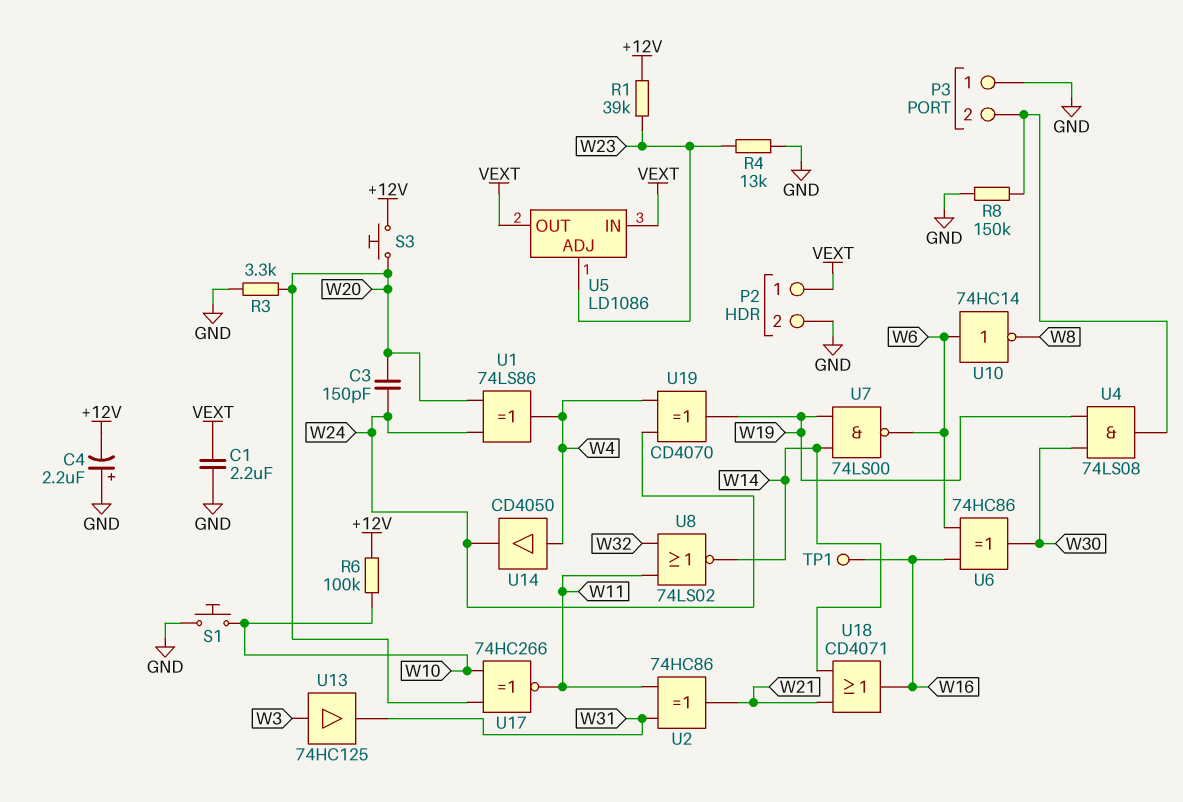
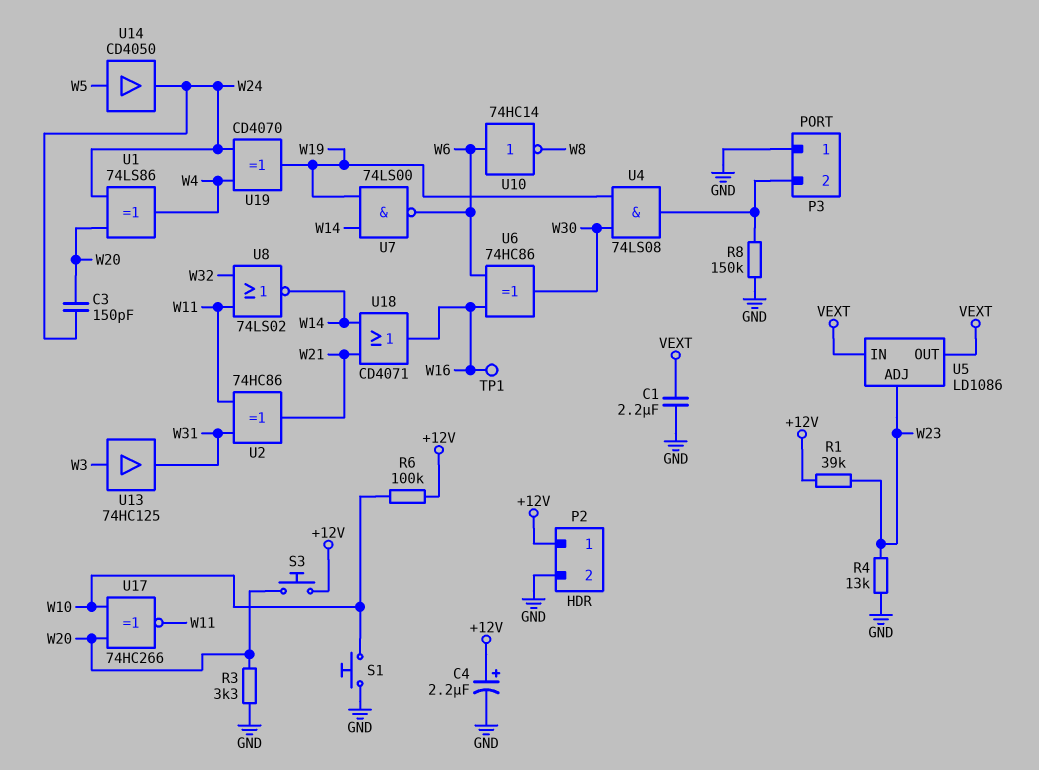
C4: 2.2uF (plus GND, minus +12V) -> 2.2uF (plus +12V, minus GND)
P2 pin 1: VEXT -> +12V
U14: buffer CD4050 (in W4, out W24) -> buffer CD4050 (in W5, out W24)

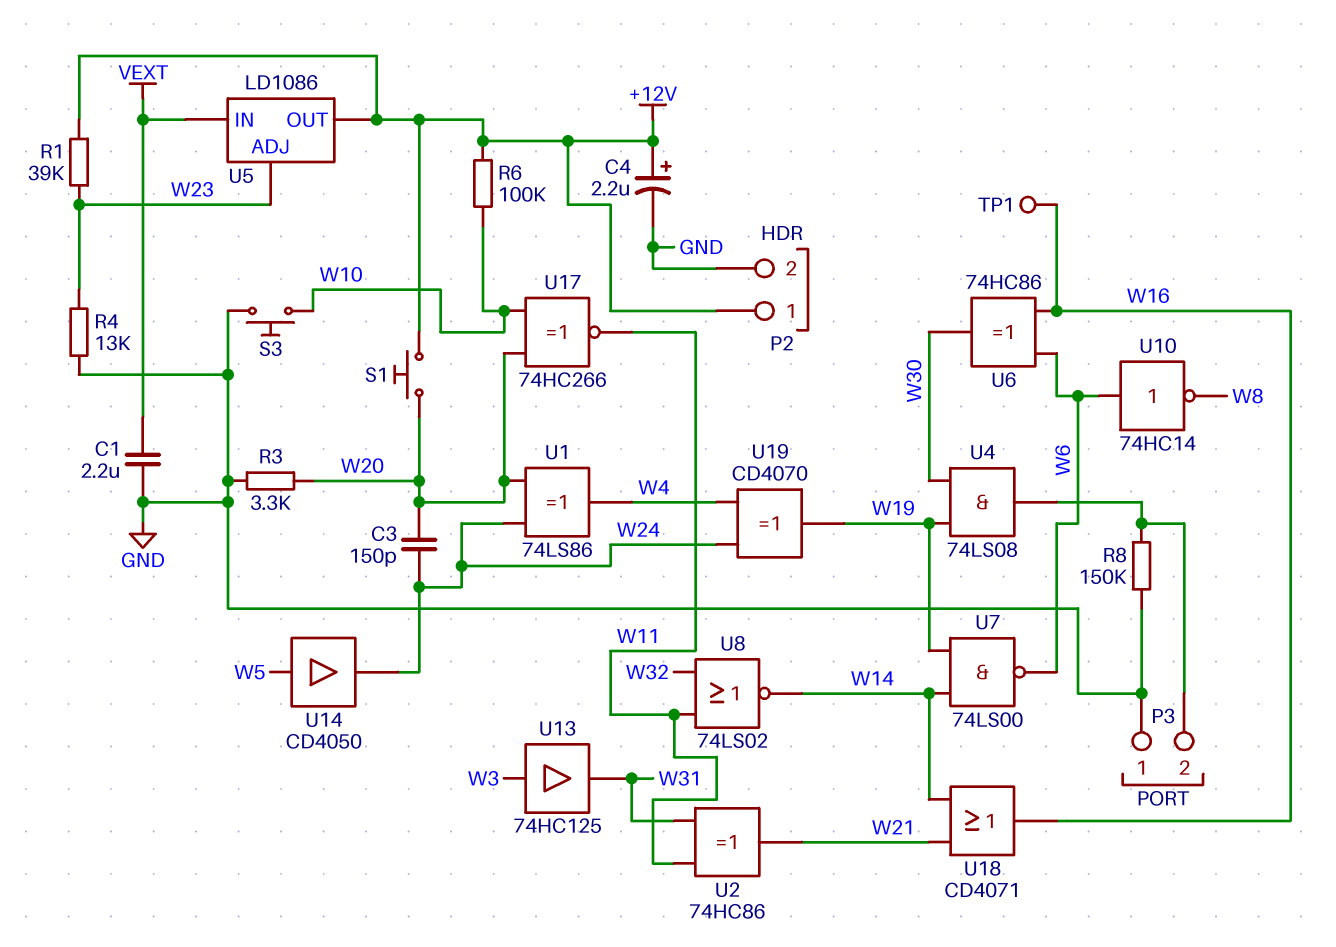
S1: button (GND, W10) -> button (+12V, W20)
S3: button (+12V, W20) -> button (GND, W10)
U5 pin OUT: VEXT -> +12V

